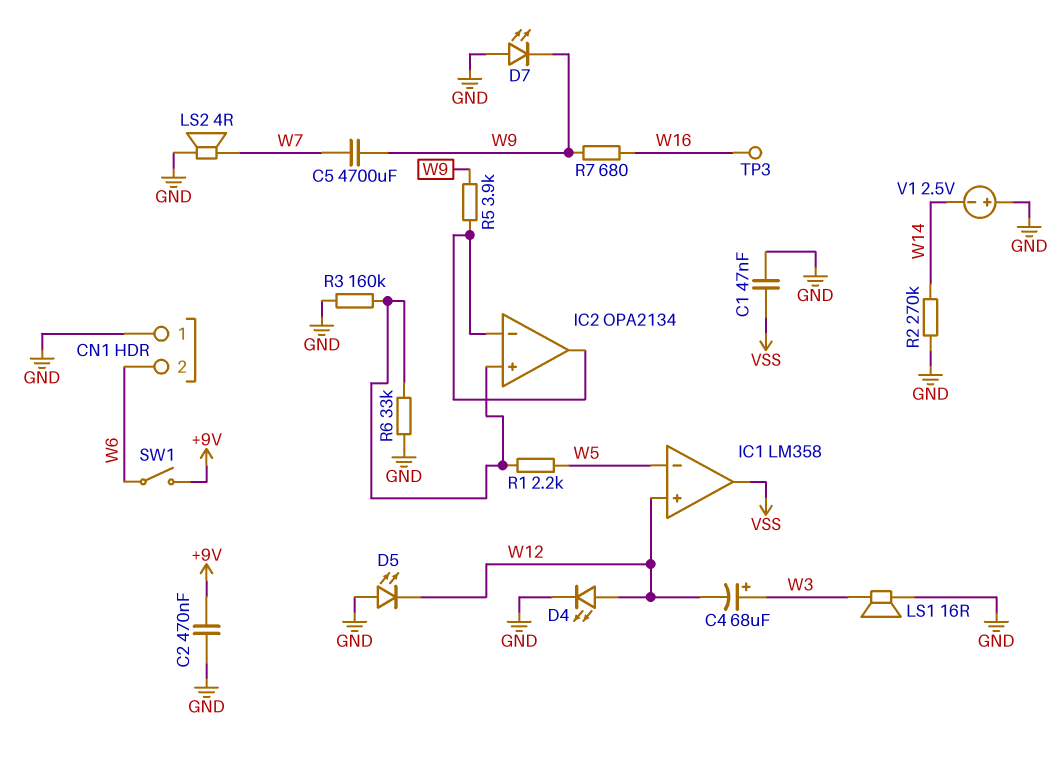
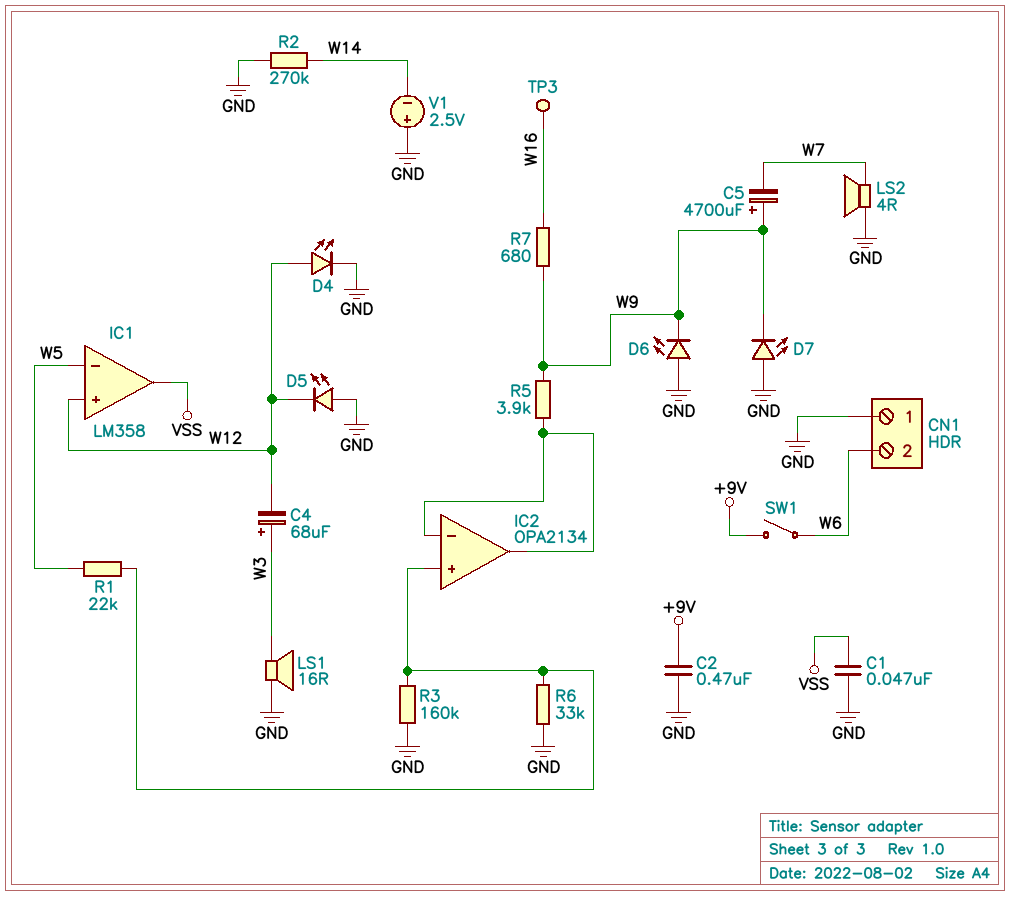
C5: 4700uF (W7, W9) -> 4700uF (plus W9, minus W7)
D6: none -> LED (A GND, K W9)
R1: 2.2k (IC2/in+, W5) -> 22k (IC2/in+, W5)

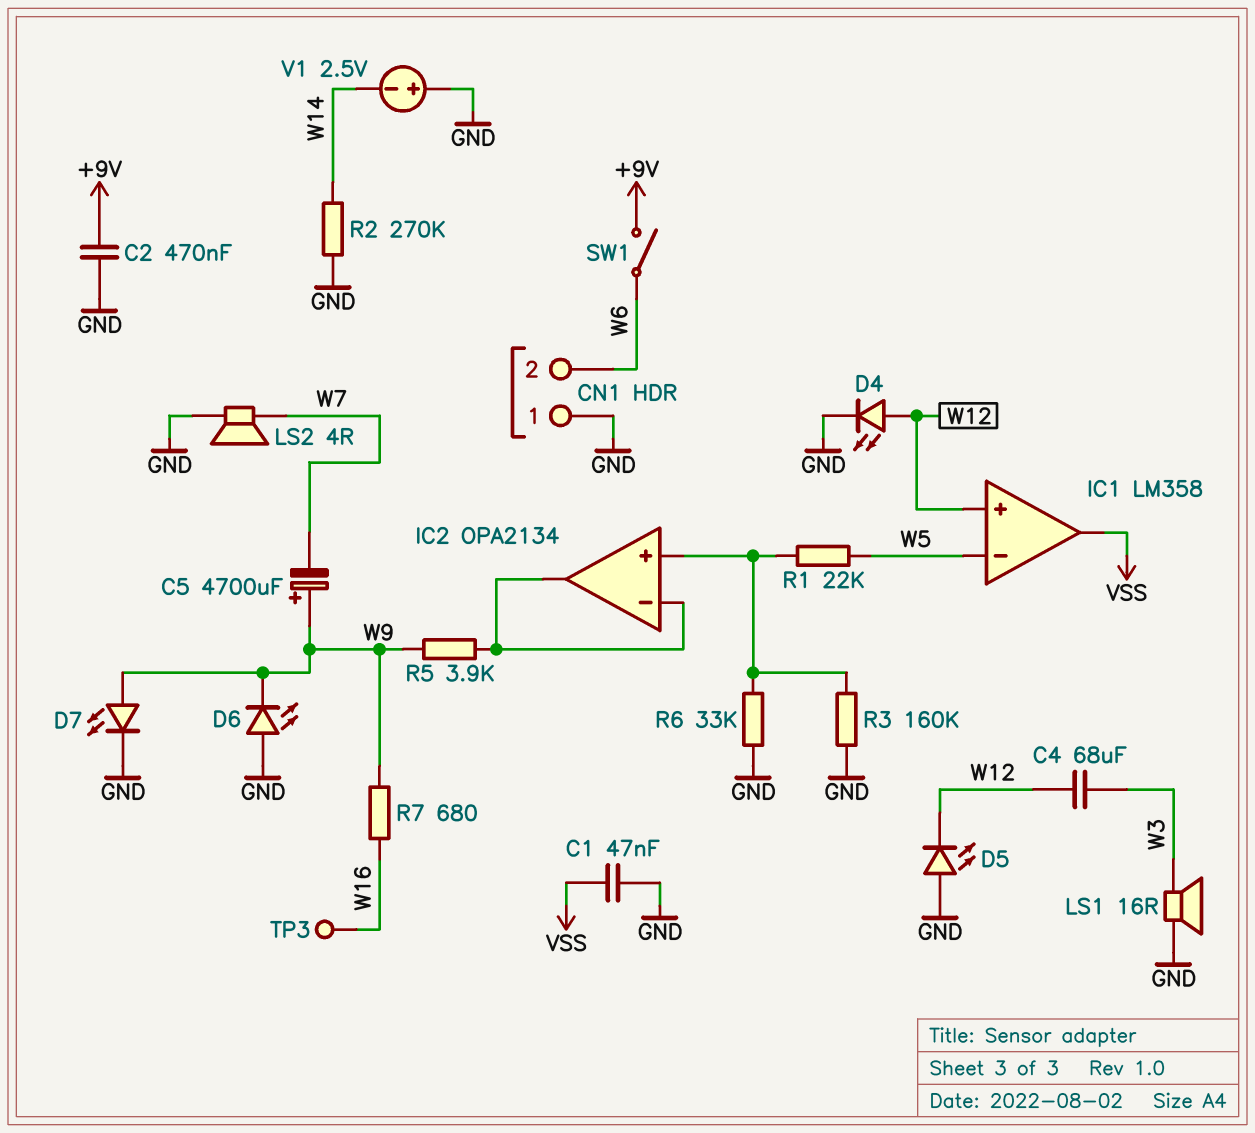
C4: 68uF (plus W3, minus W12) -> 68uF (W3, W12)
D7: LED (A GND, K W9) -> LED (A W9, K GND)

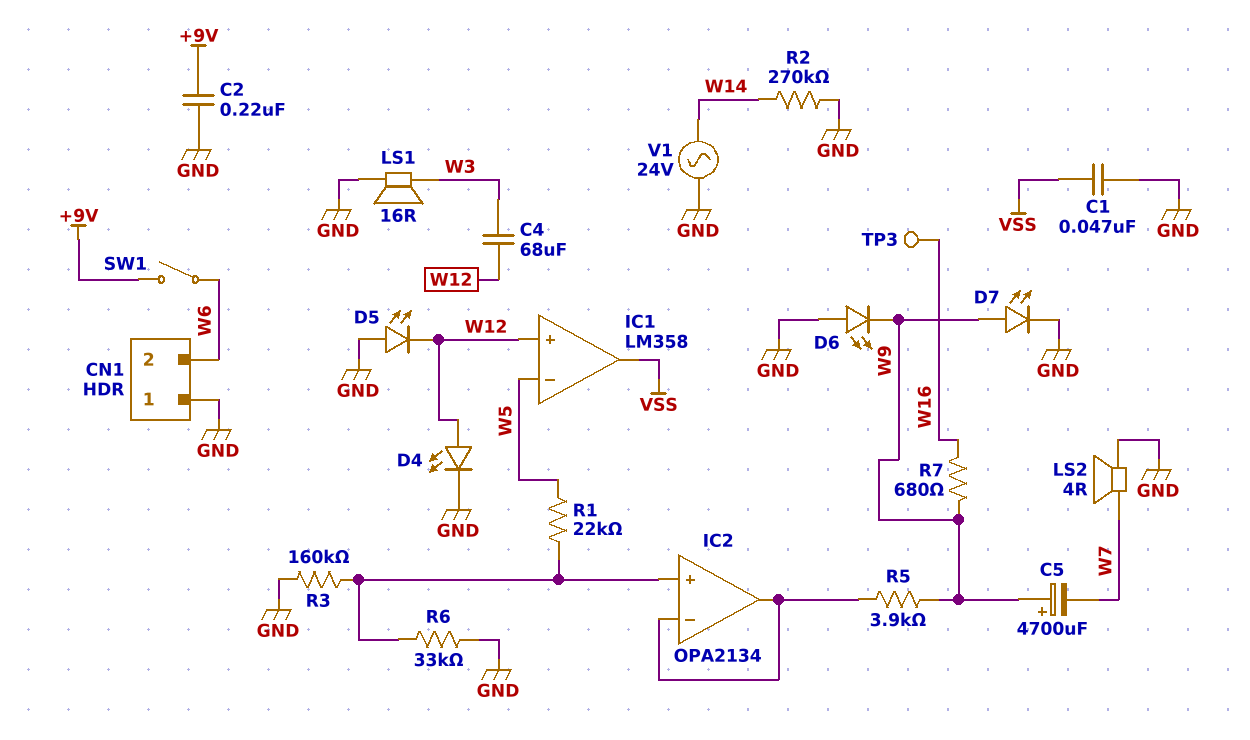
C2: 470nF (+9V, GND) -> 220nF (+9V, GND)
V1: 2.5V (plus GND, minus W14) -> AC 24V (GND, W14)

